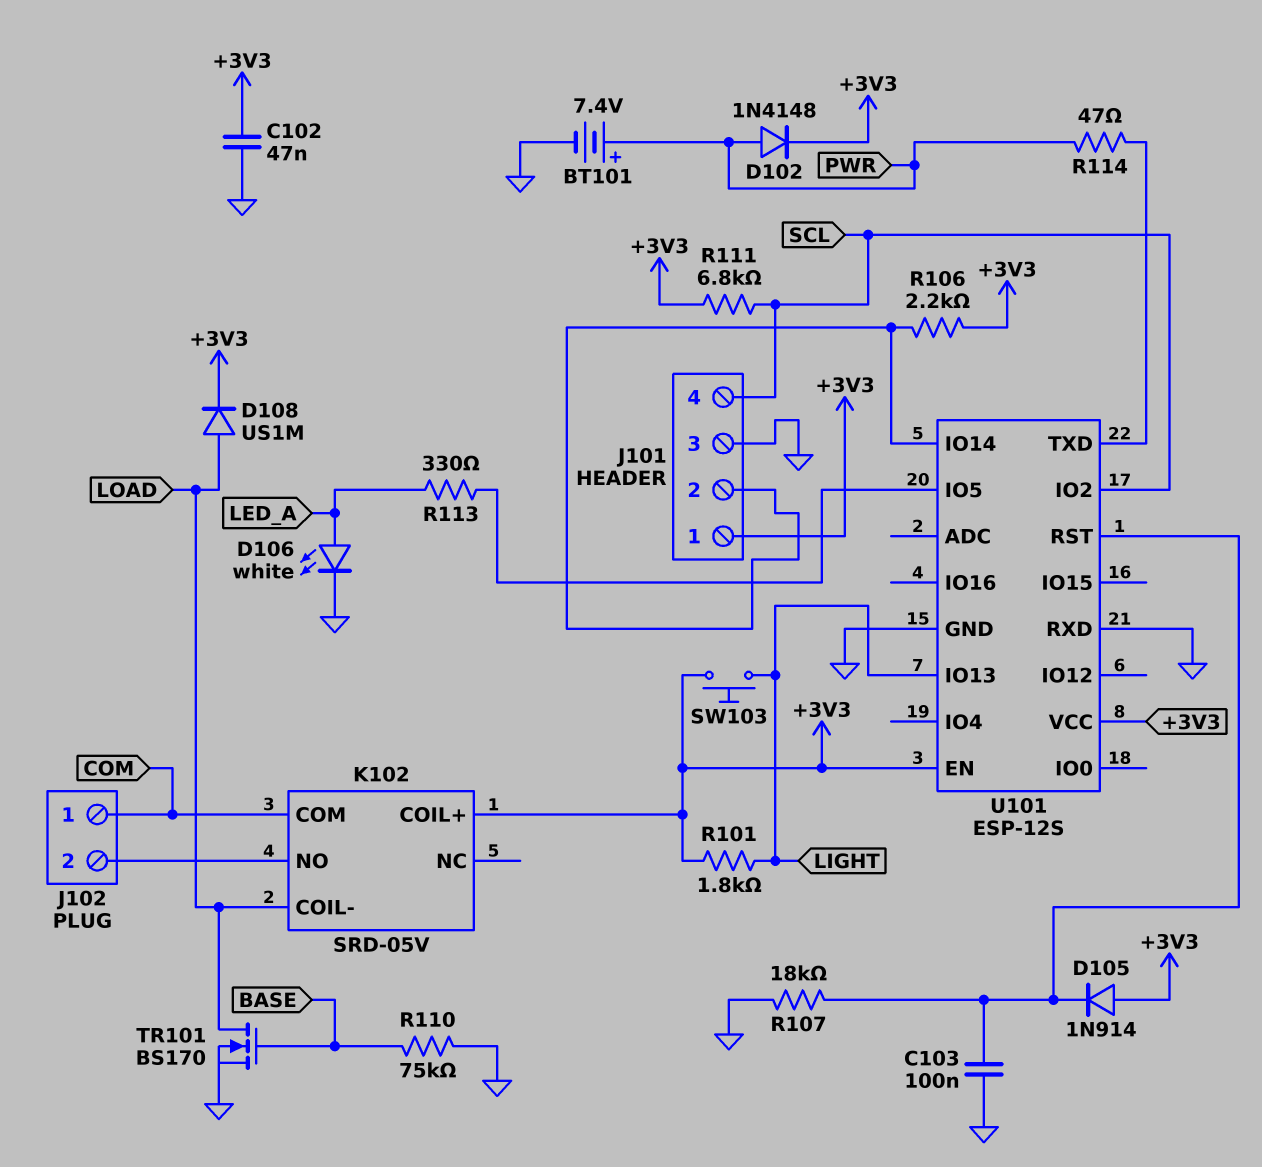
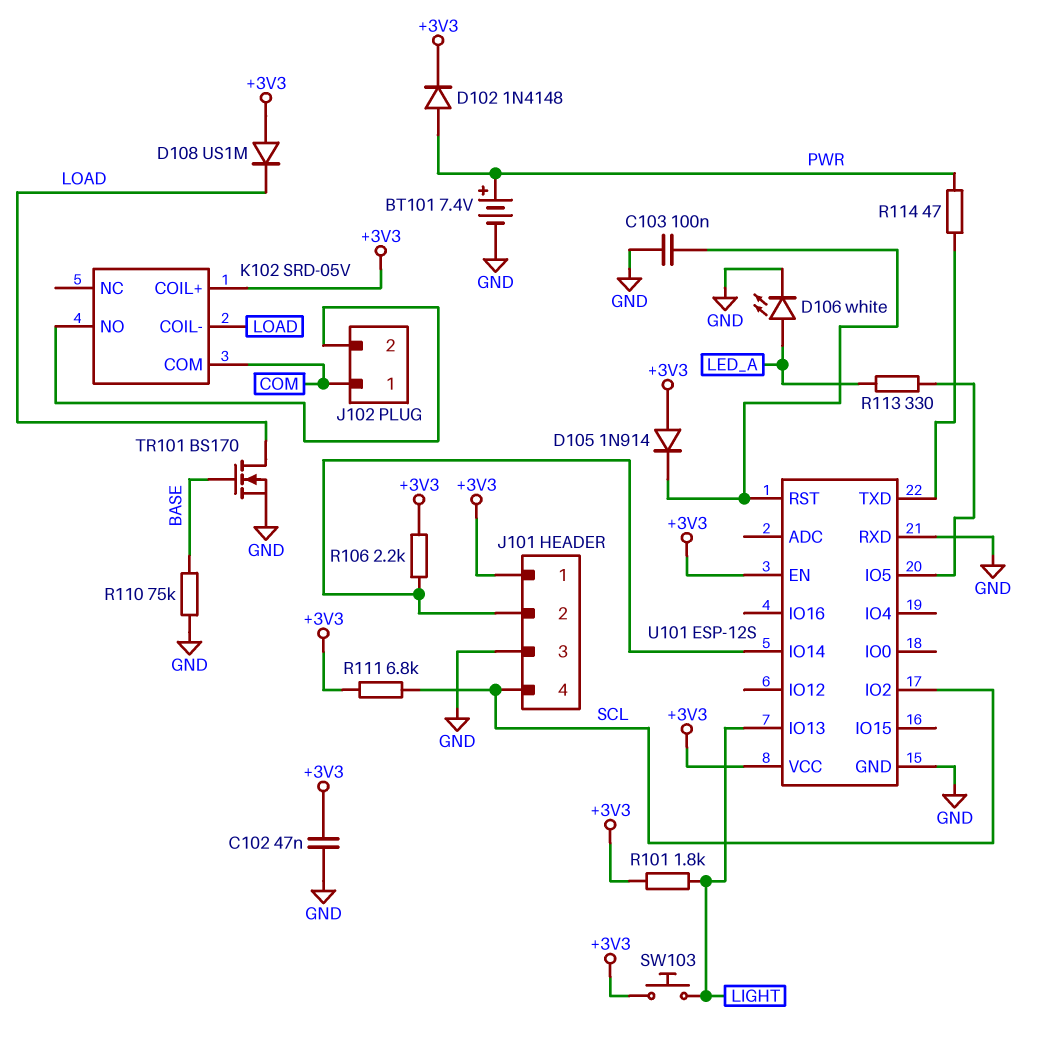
D108: diode US1M (A LOAD, K +3V3) -> diode US1M (A +3V3, K LOAD)
R107: 18k (GND, U101/RST) -> none

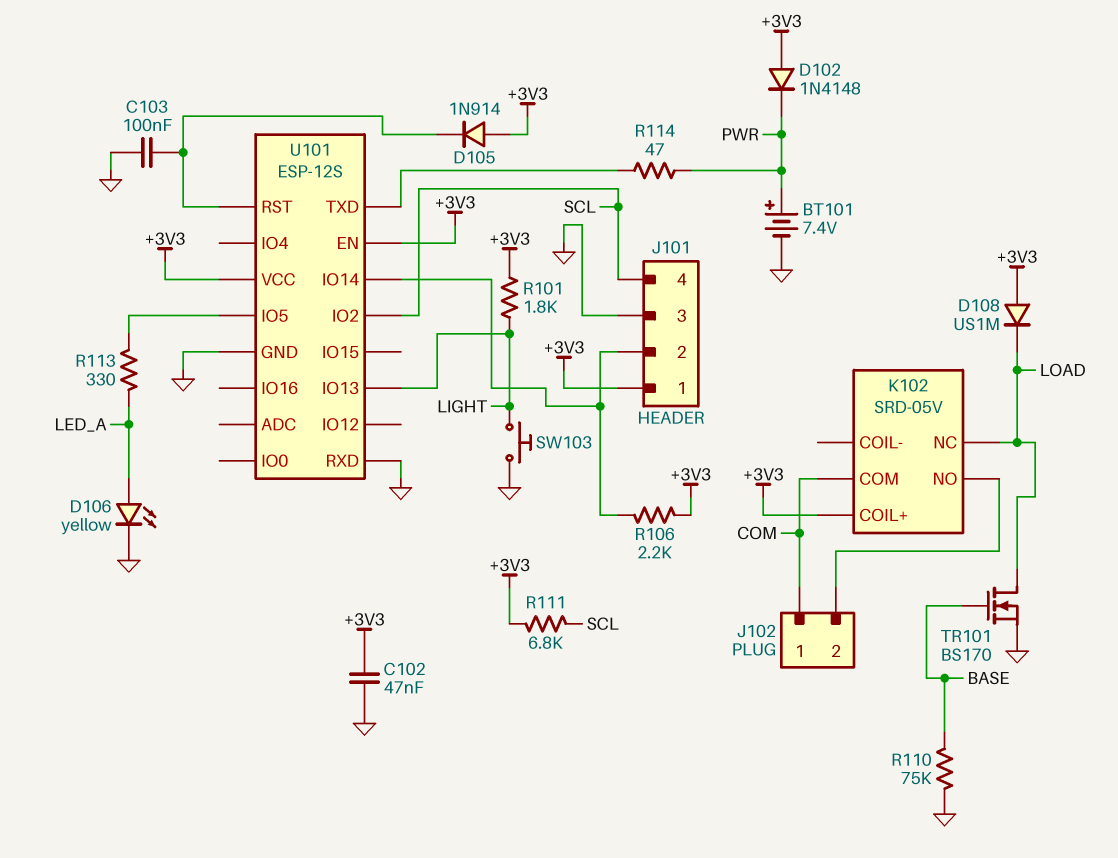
D102: diode 1N4148 (A PWR, K +3V3) -> diode 1N4148 (A +3V3, K PWR)
D106: LED white (A LED_A, K GND) -> LED yellow (A LED_A, K GND)
K102 pin COIL-: LOAD -> none
K102 pin NC: none -> LOAD
SW103: button (+3V3, LIGHT) -> button (GND, LIGHT)

